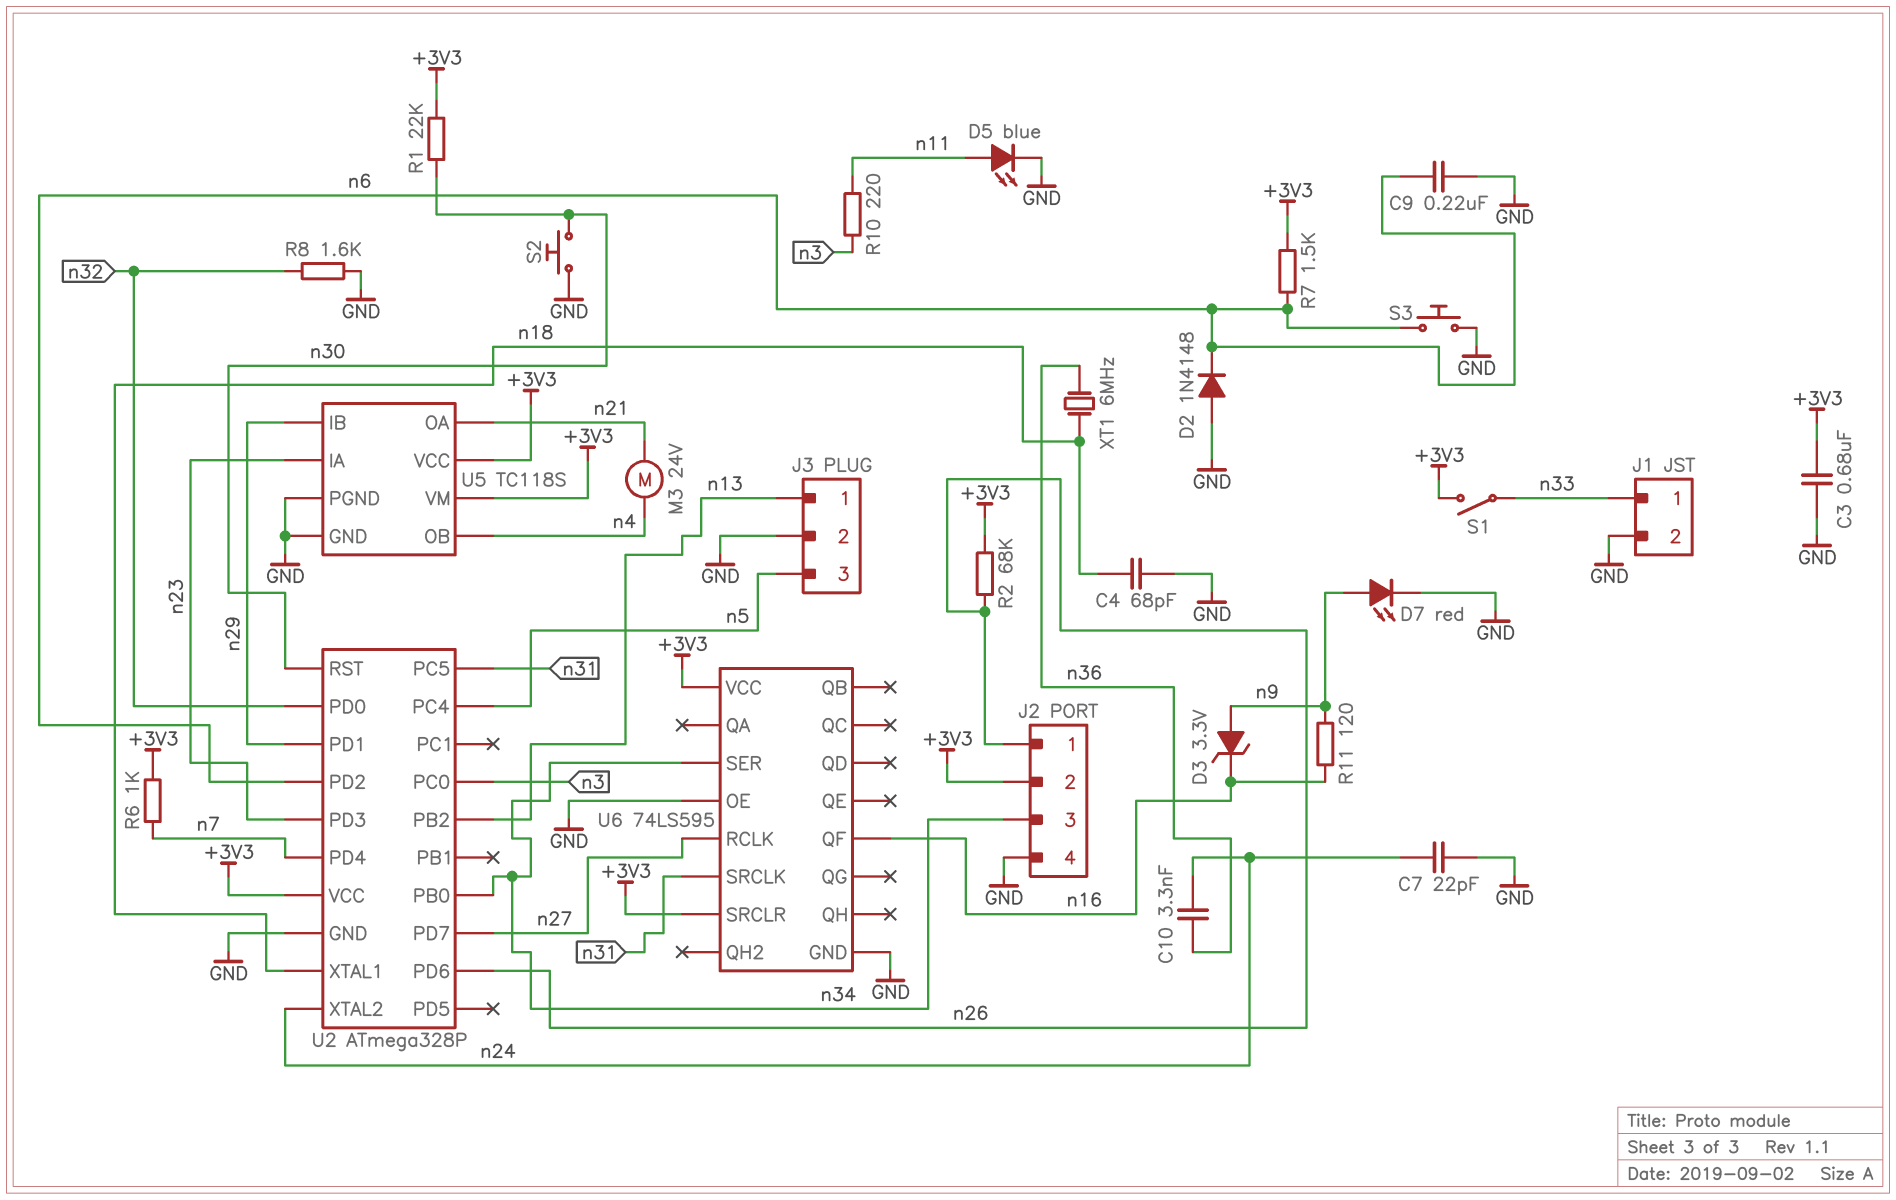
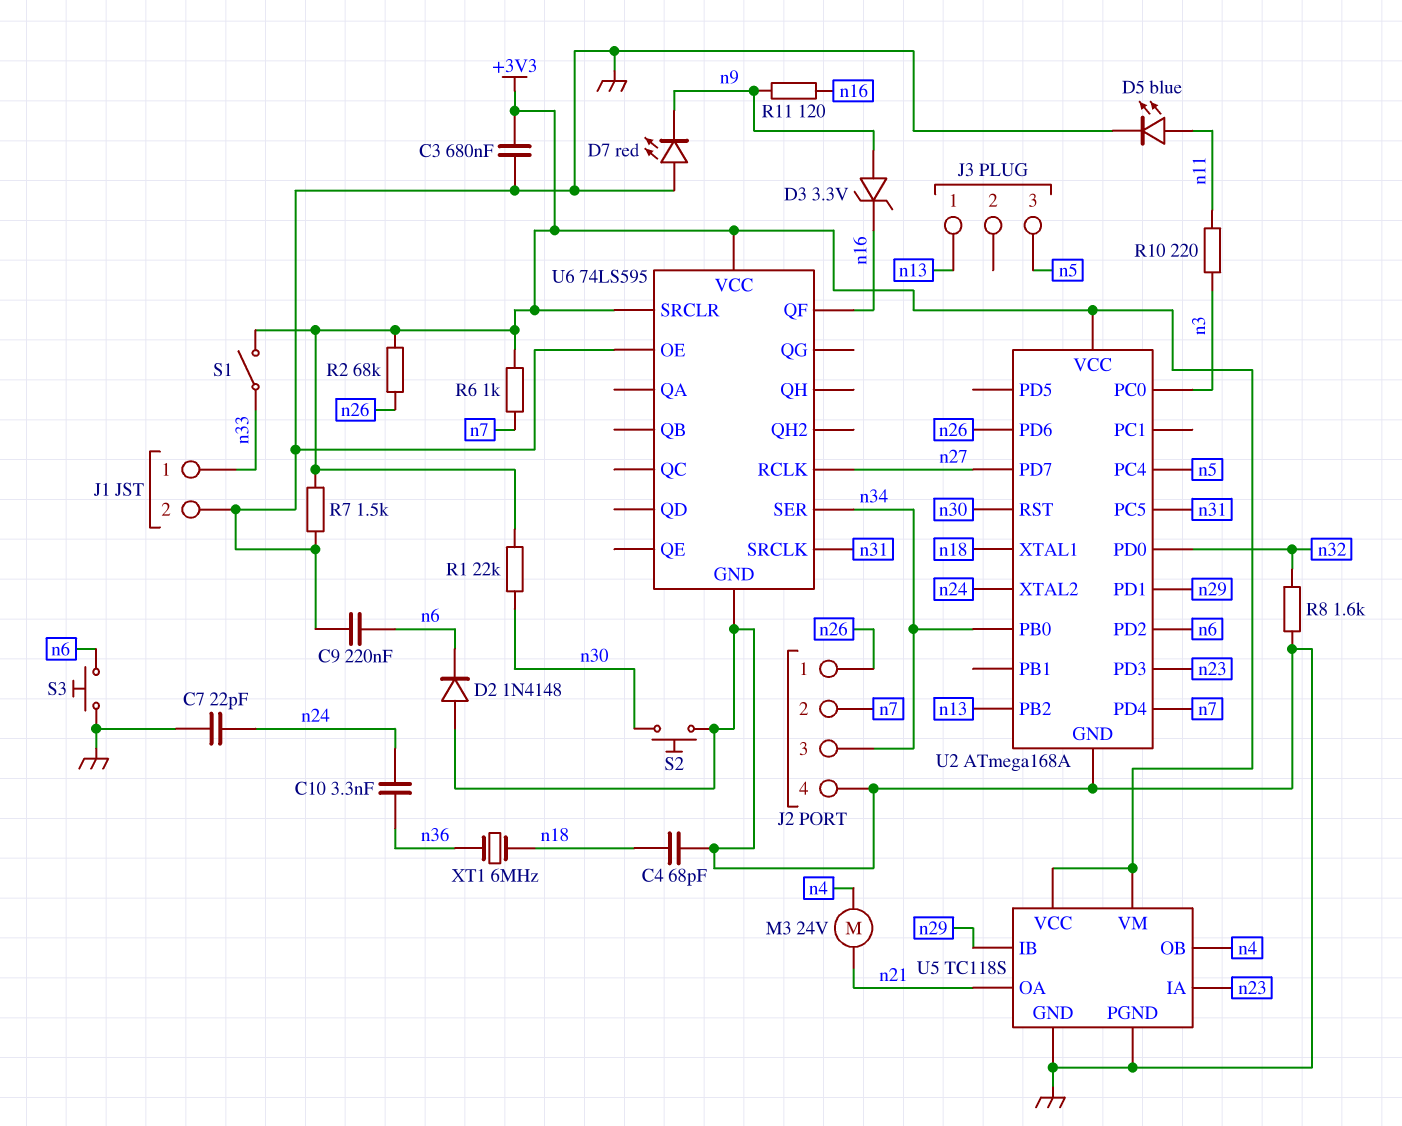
D7: LED red (A n9, K GND) -> LED red (A GND, K n9)
J2 pin 2: +3V3 -> n7
J3 pin 2: GND -> none
R7: 1.5k (+3V3, n6) -> 1.5k (+3V3, GND)
U2: ATmega328P -> ATmega168A

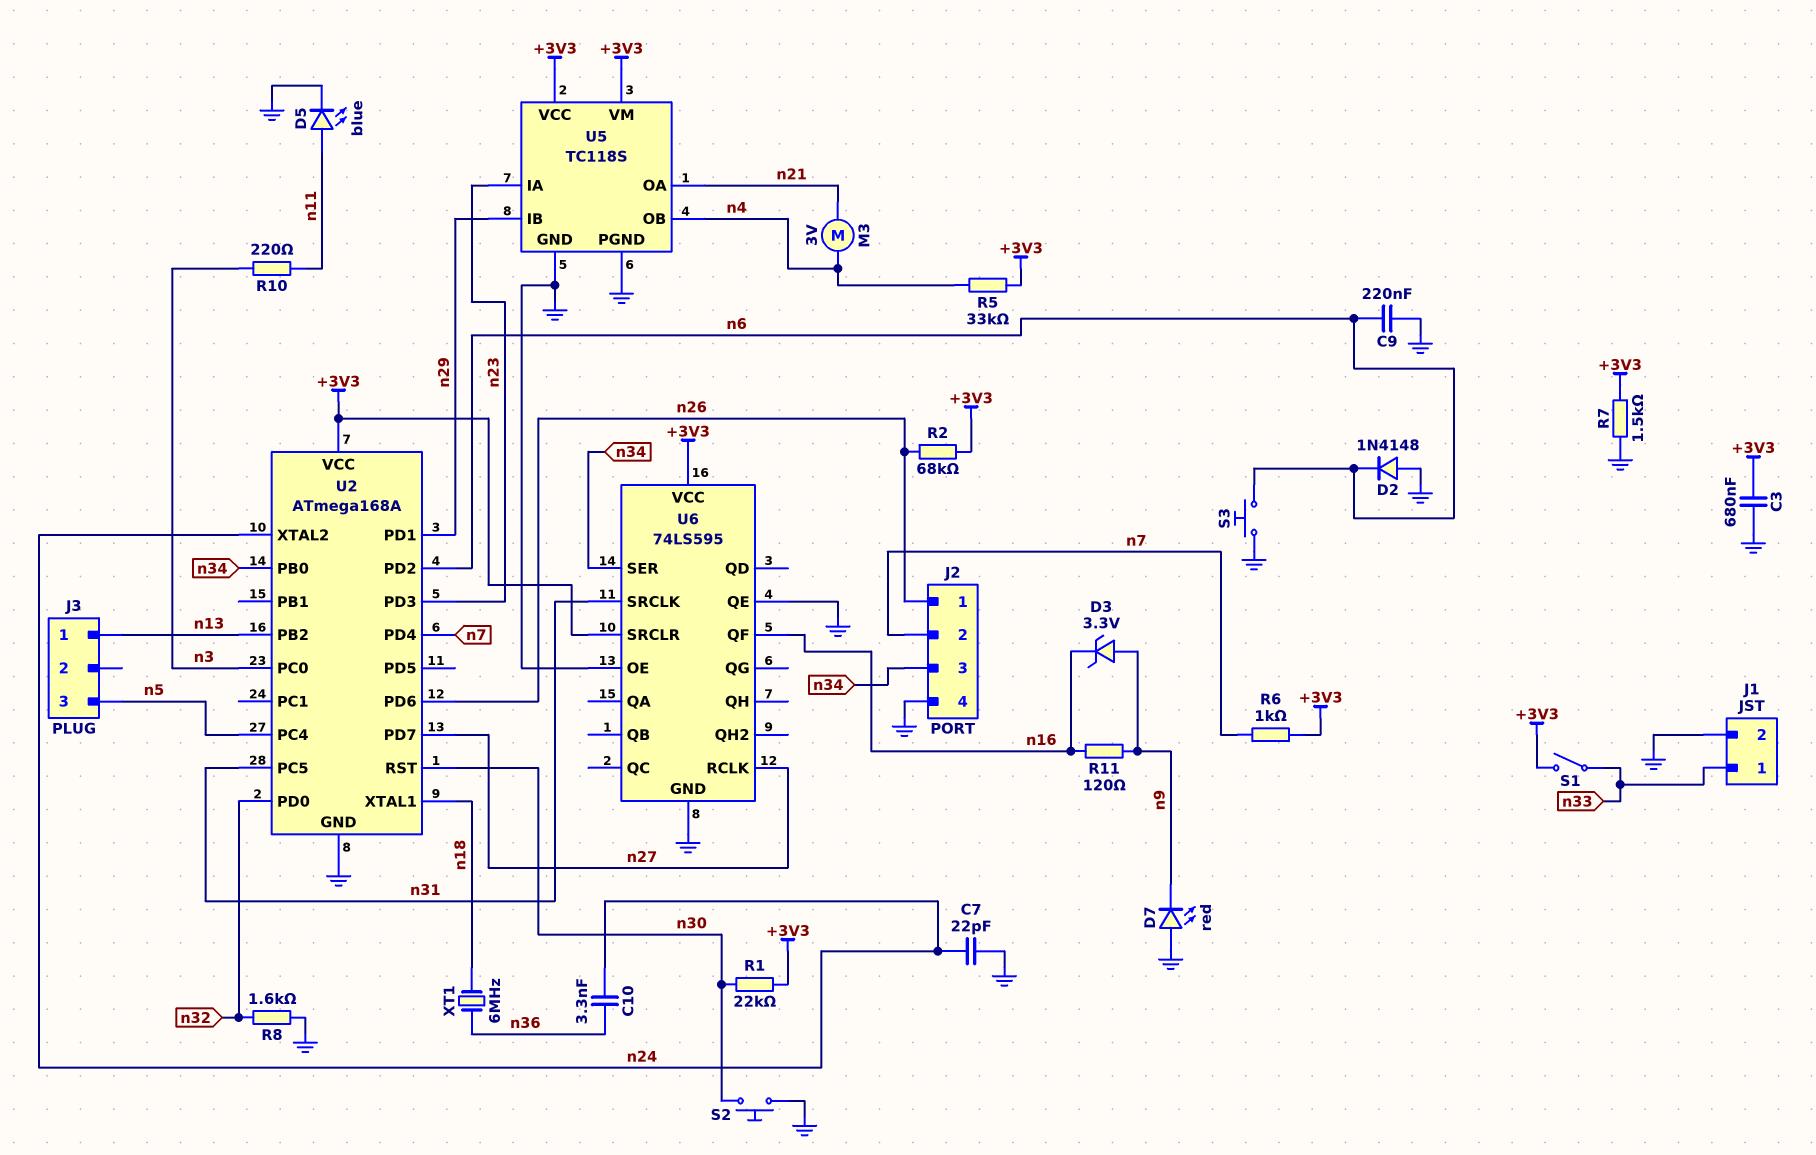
C4: 68pF (GND, n18) -> none
M3: motor 24V (n4, n21) -> motor 3V (n4, n21)
R5: none -> 33k (+3V3, n4)
U6 pin QE: none -> GND

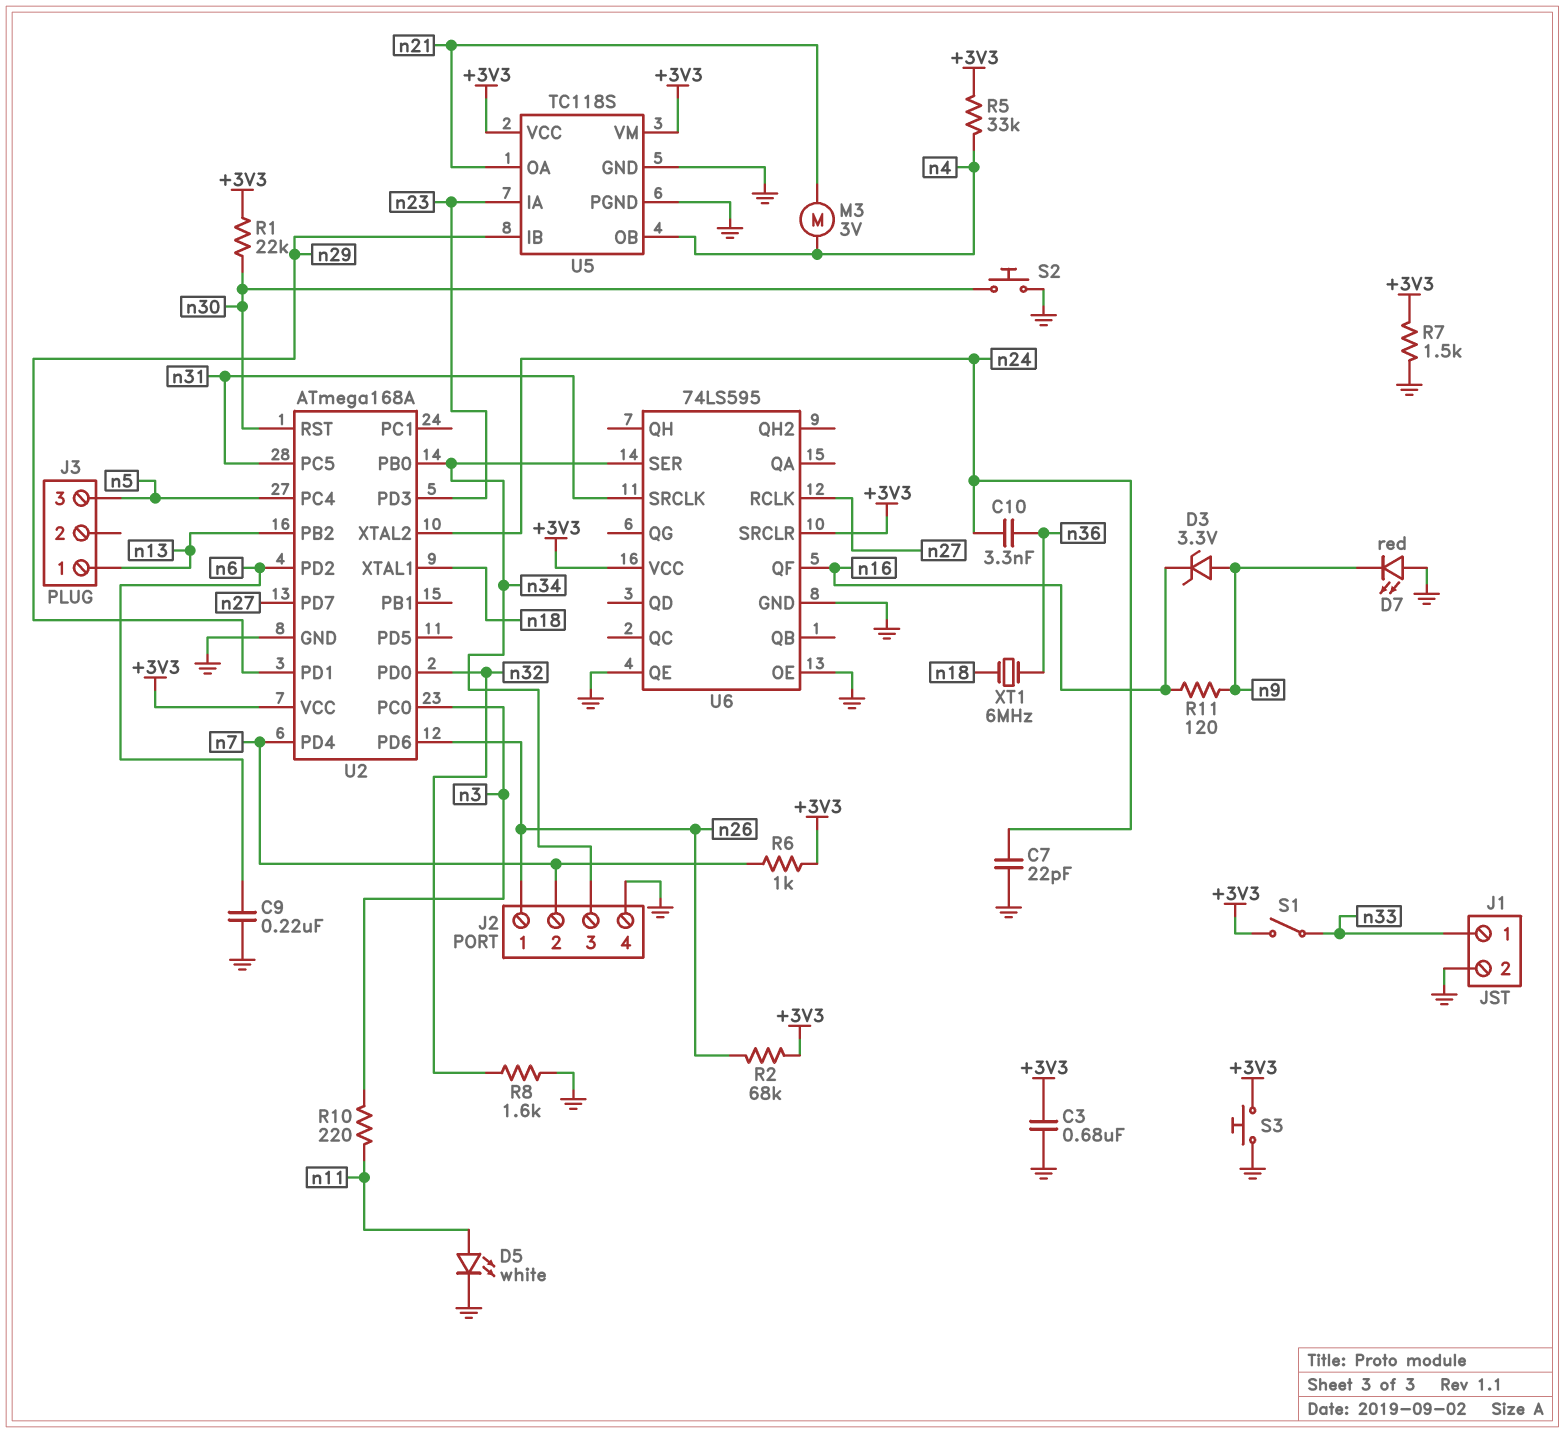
D2: diode 1N4148 (A GND, K n6) -> none
D5: LED blue (A n11, K GND) -> LED white (A n11, K GND)
S3: button (GND, n6) -> button (+3V3, GND)

